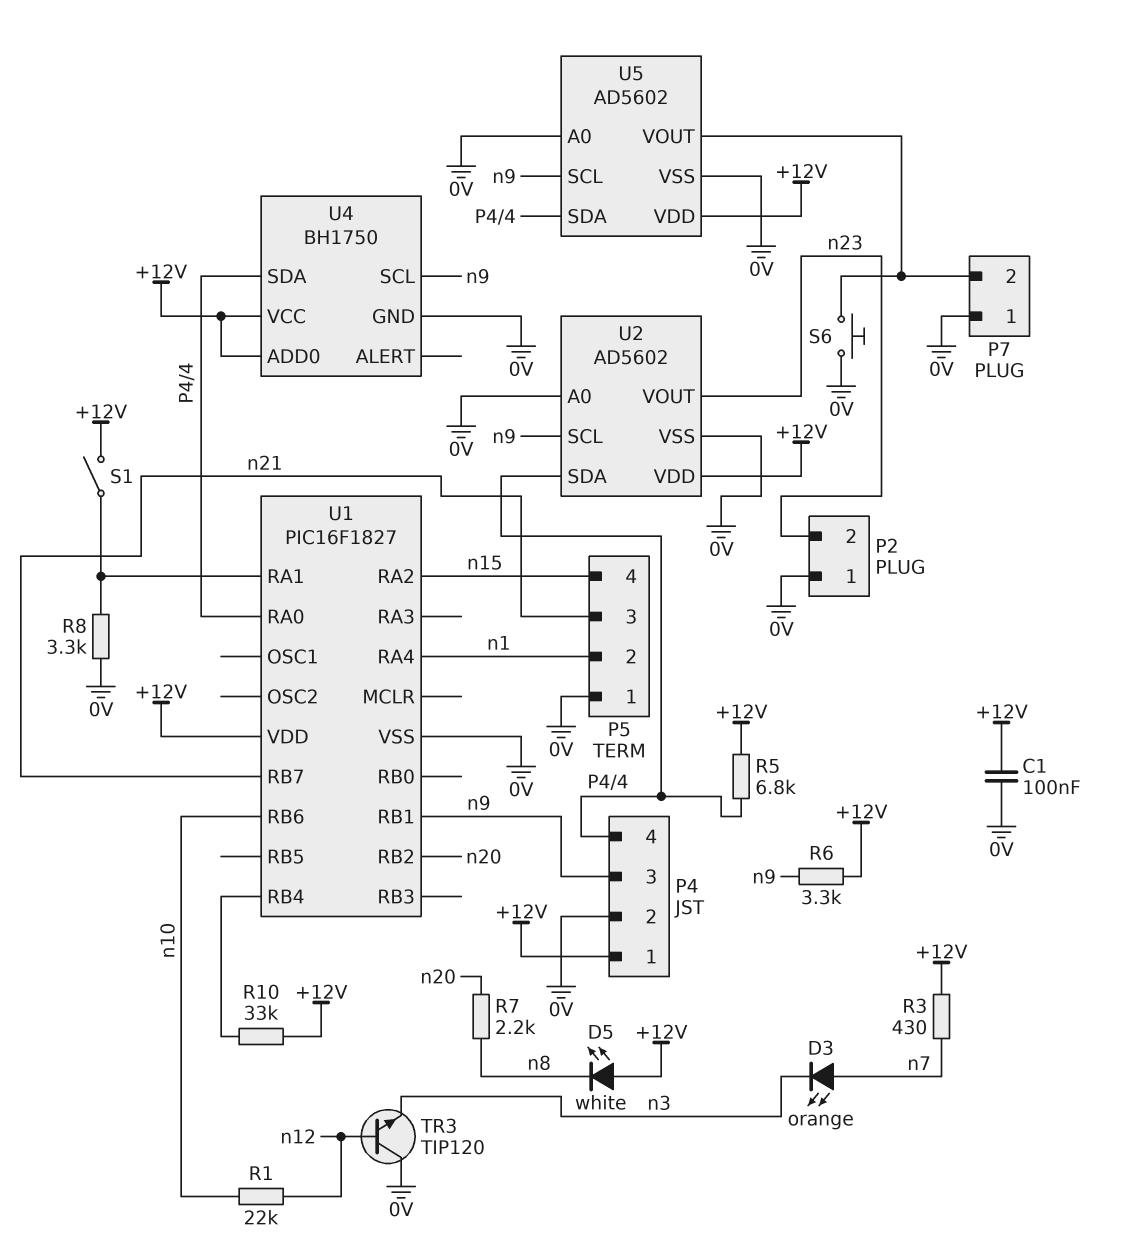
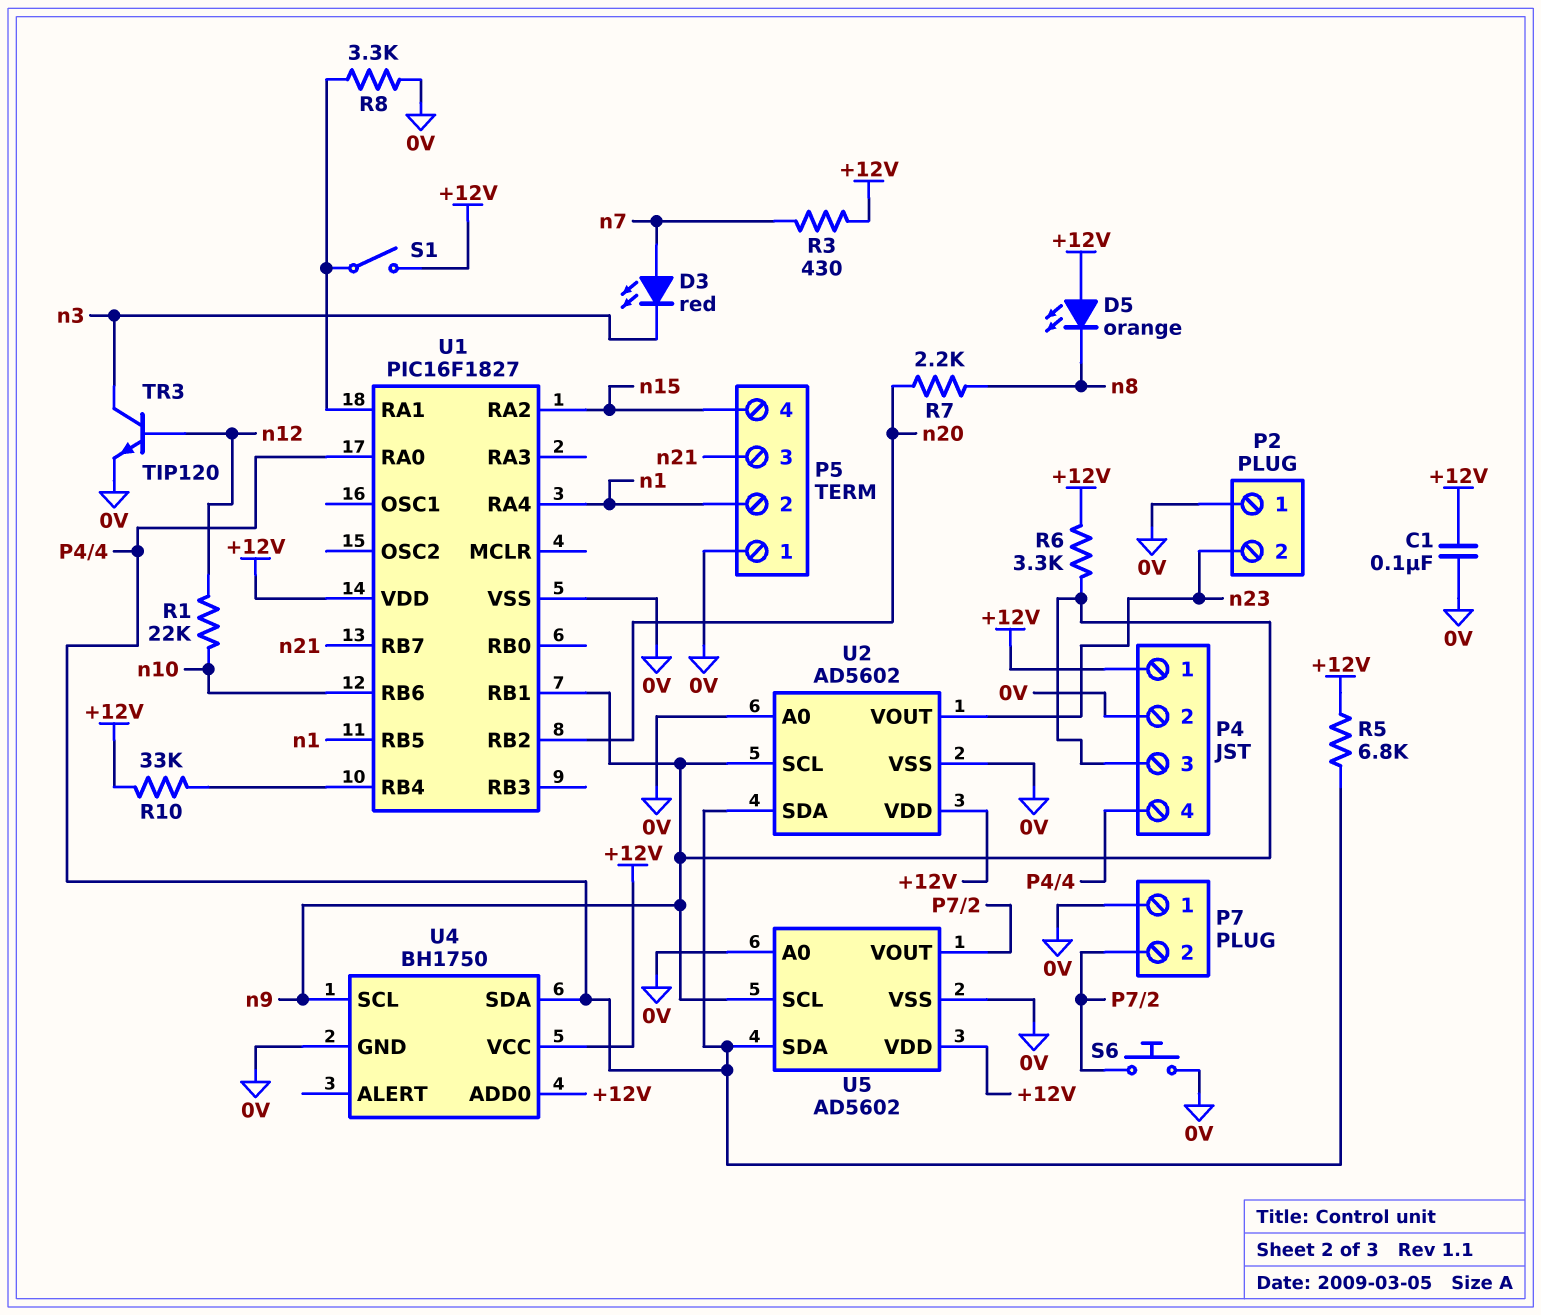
D3: LED orange (A n7, K n3) -> LED red (A n7, K n3)
D5: LED white (A +12V, K n8) -> LED orange (A +12V, K n8)
TR3: NPN TIP120 (B n12, C 0V, E n3) -> NPN TIP120 (B n12, C n3, E 0V)
U1 pin RB5: none -> n1

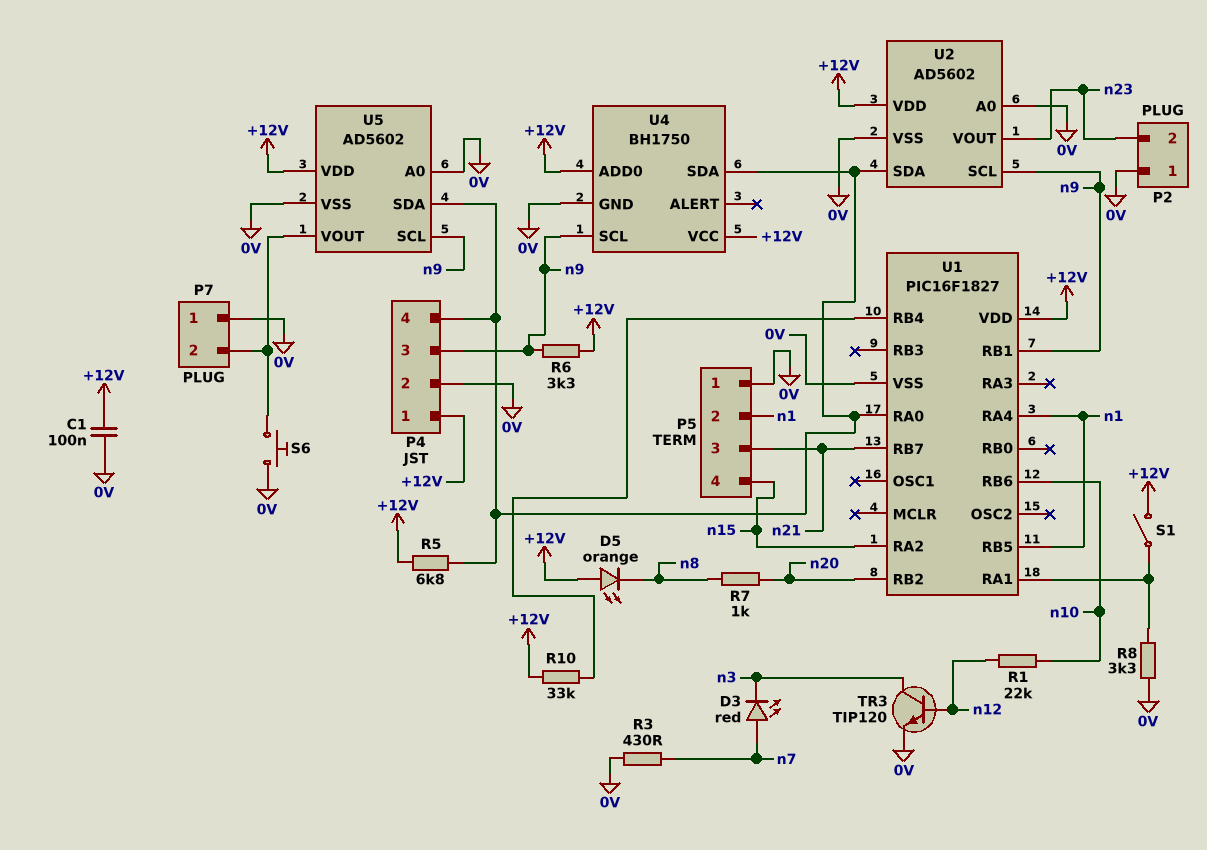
R3: 430 (+12V, n7) -> 430 (0V, n7)
R7: 2.2k (n8, n20) -> 1k (n8, n20)

